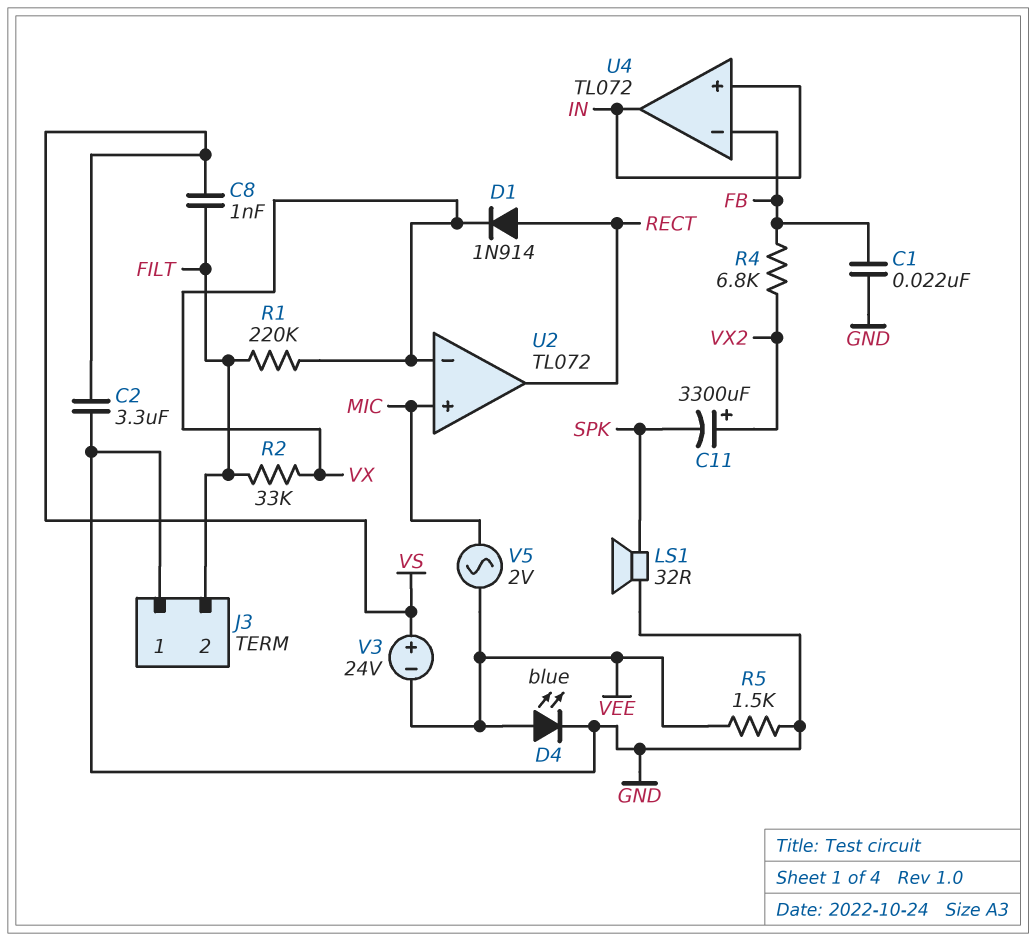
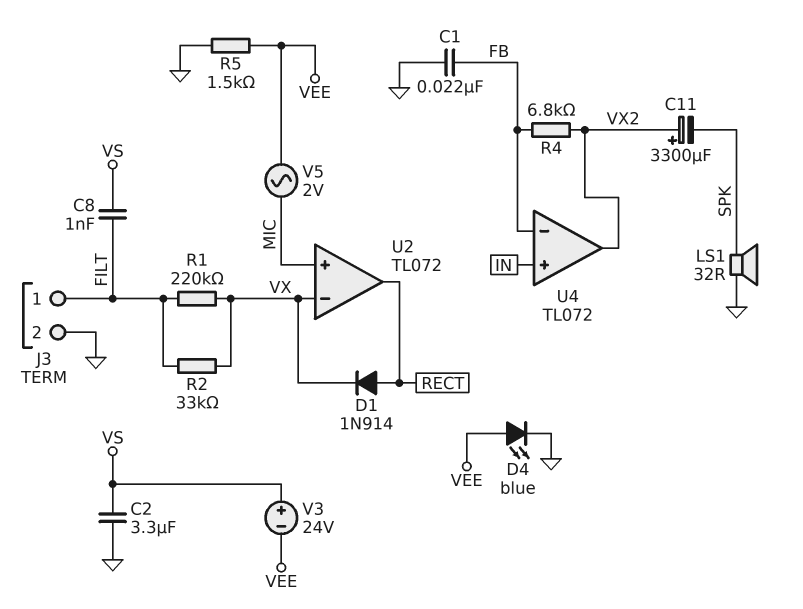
J3 pin 1: GND -> FILT
J3 pin 2: FILT -> GND
U4 pin out: IN -> VX2

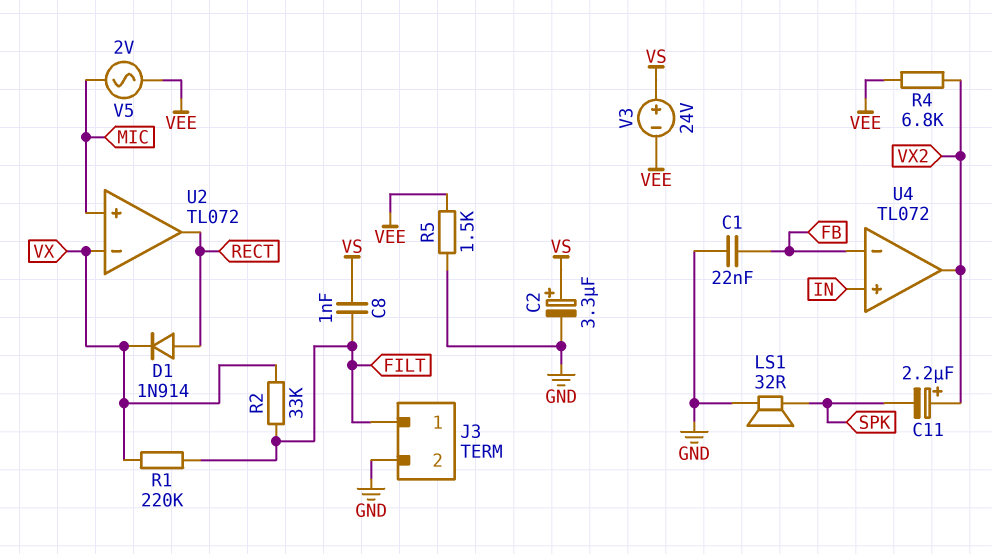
C2: 3.3uF (GND, VS) -> 3.3uF (plus VS, minus GND)
C11: 3300uF (plus VX2, minus SPK) -> 2.2uF (plus VX2, minus SPK)
D4: LED blue (A VEE, K GND) -> none
R4: 6.8k (FB, VX2) -> 6.8k (VEE, VX2)

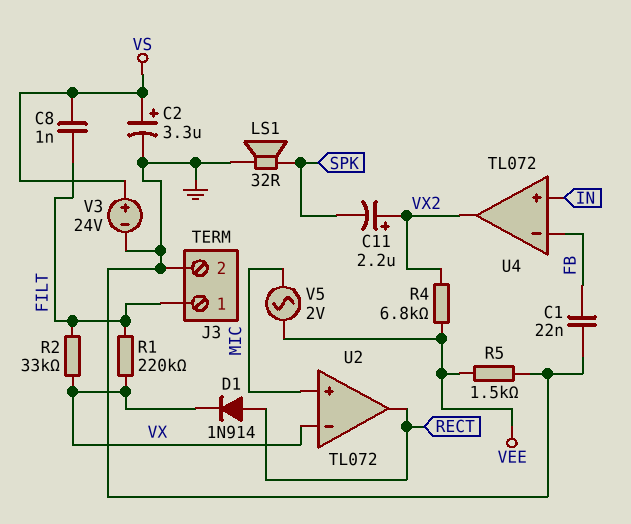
V3: 24V (plus VS, minus VEE) -> 24V (plus VS, minus GND)

